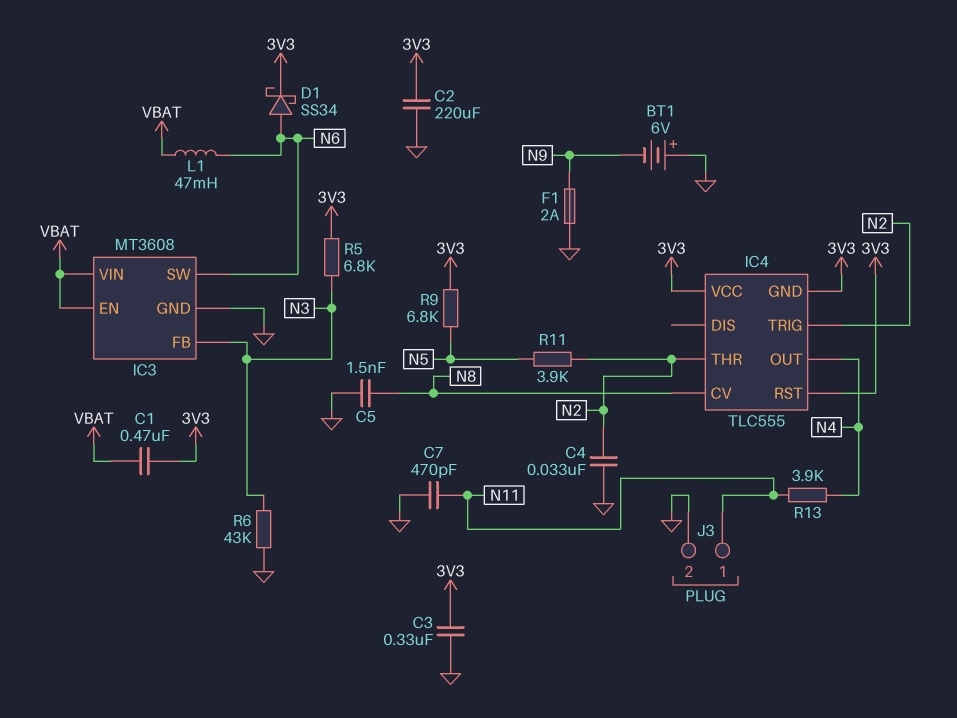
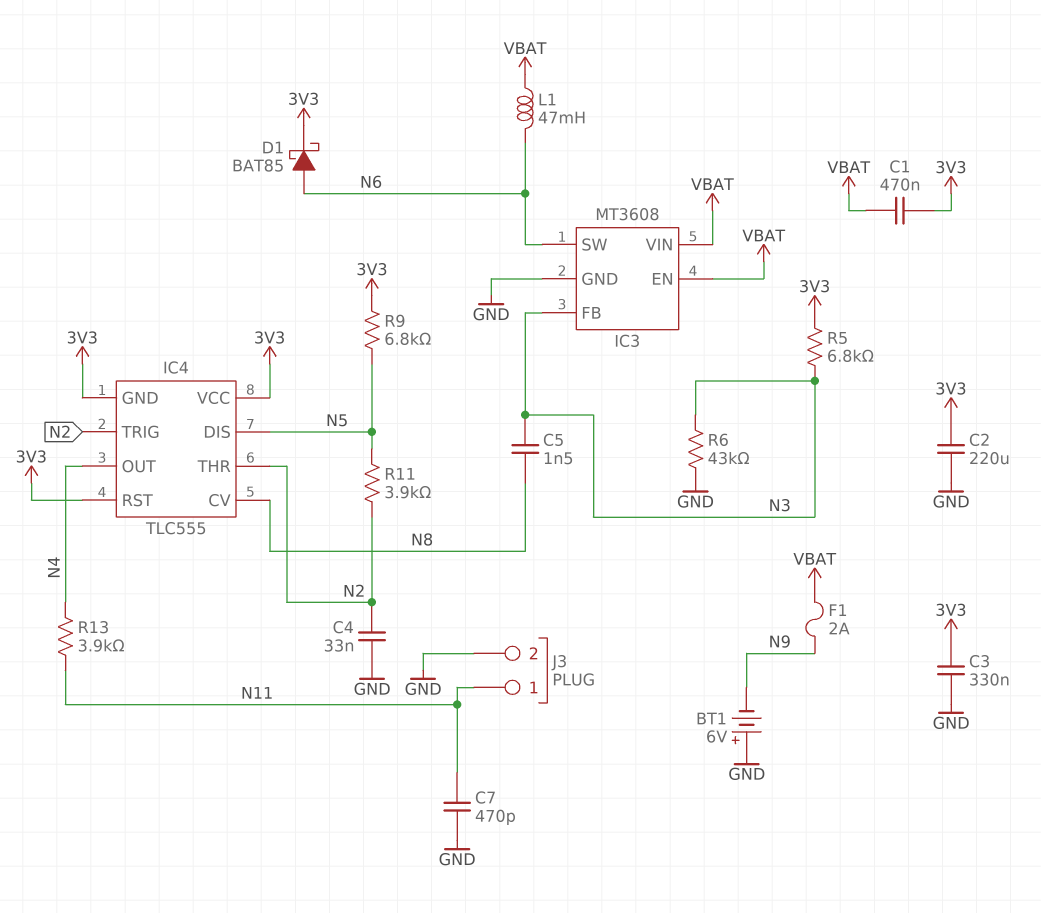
C5: 1.5nF (GND, N8) -> 1.5nF (N3, N8)
D1: schottky SS34 (A N6, K 3V3) -> schottky BAT85 (A N6, K 3V3)
F1: 2A (GND, N9) -> 2A (N9, VBAT)
IC4 pin DIS: none -> N5

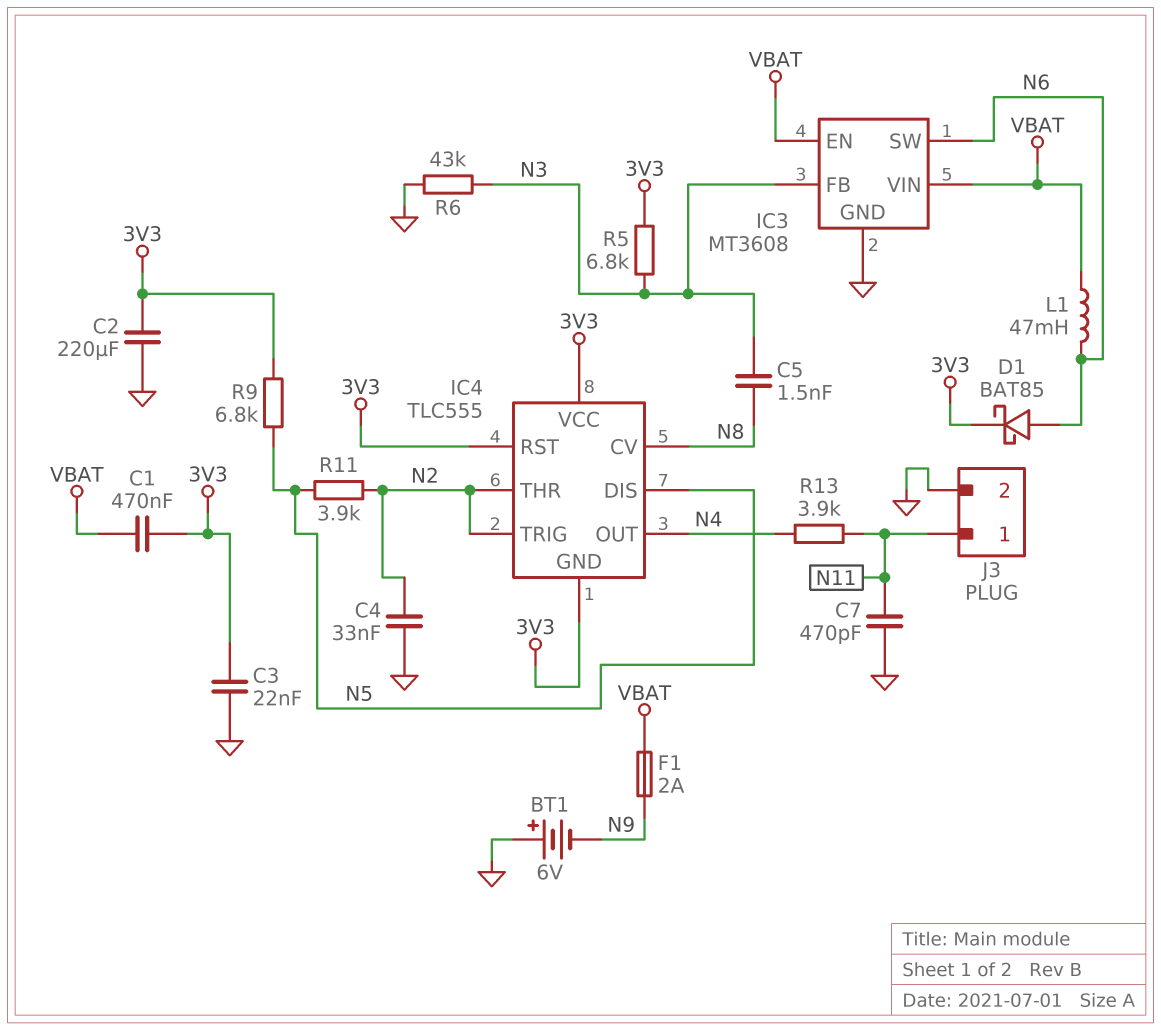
C3: 330nF (3V3, GND) -> 22nF (3V3, GND)

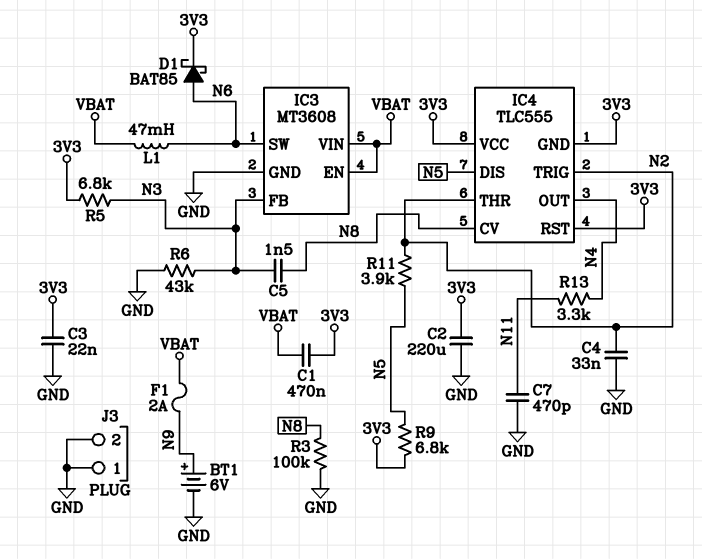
BT1: 6V (plus GND, minus N9) -> 6V (plus N9, minus GND)
J3 pin 1: N11 -> GND
R3: none -> 100k (GND, N8)
R13: 3.9k (N4, N11) -> 3.3k (N4, N11)

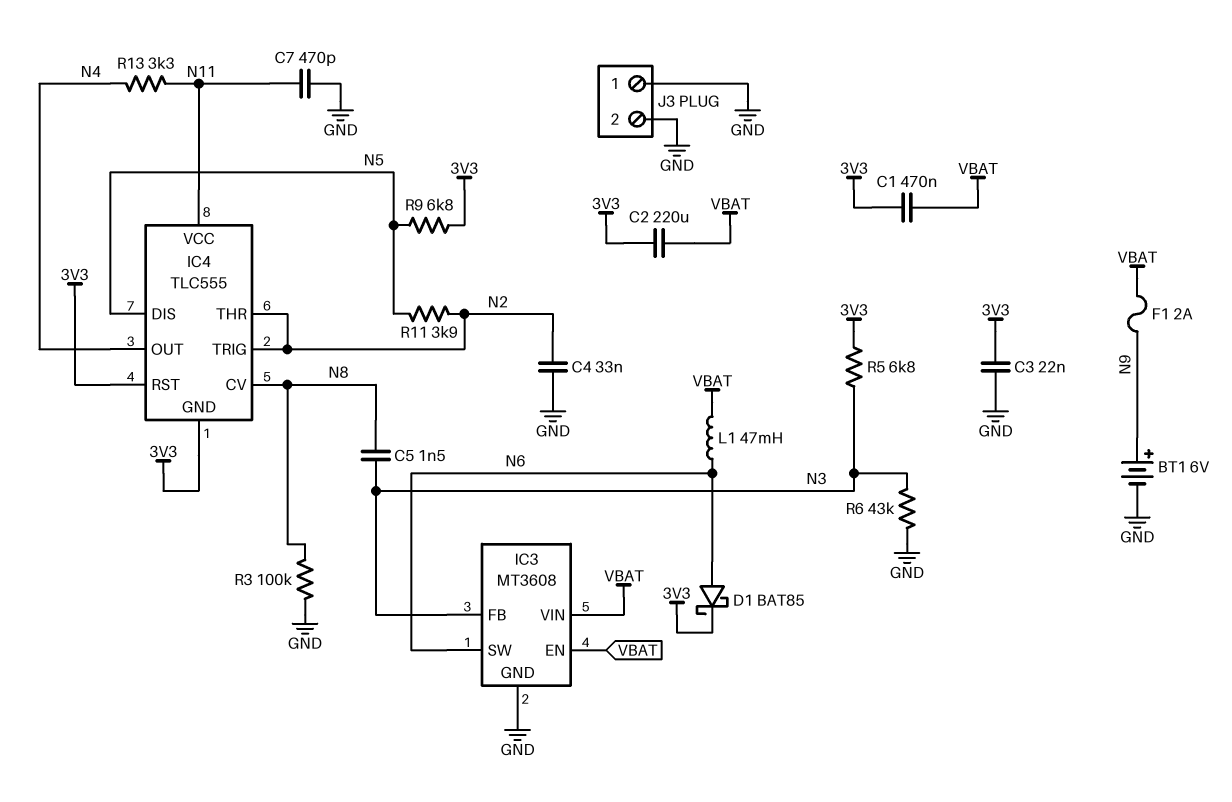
C2: 220uF (3V3, GND) -> 220uF (3V3, VBAT)
IC4 pin VCC: 3V3 -> N11

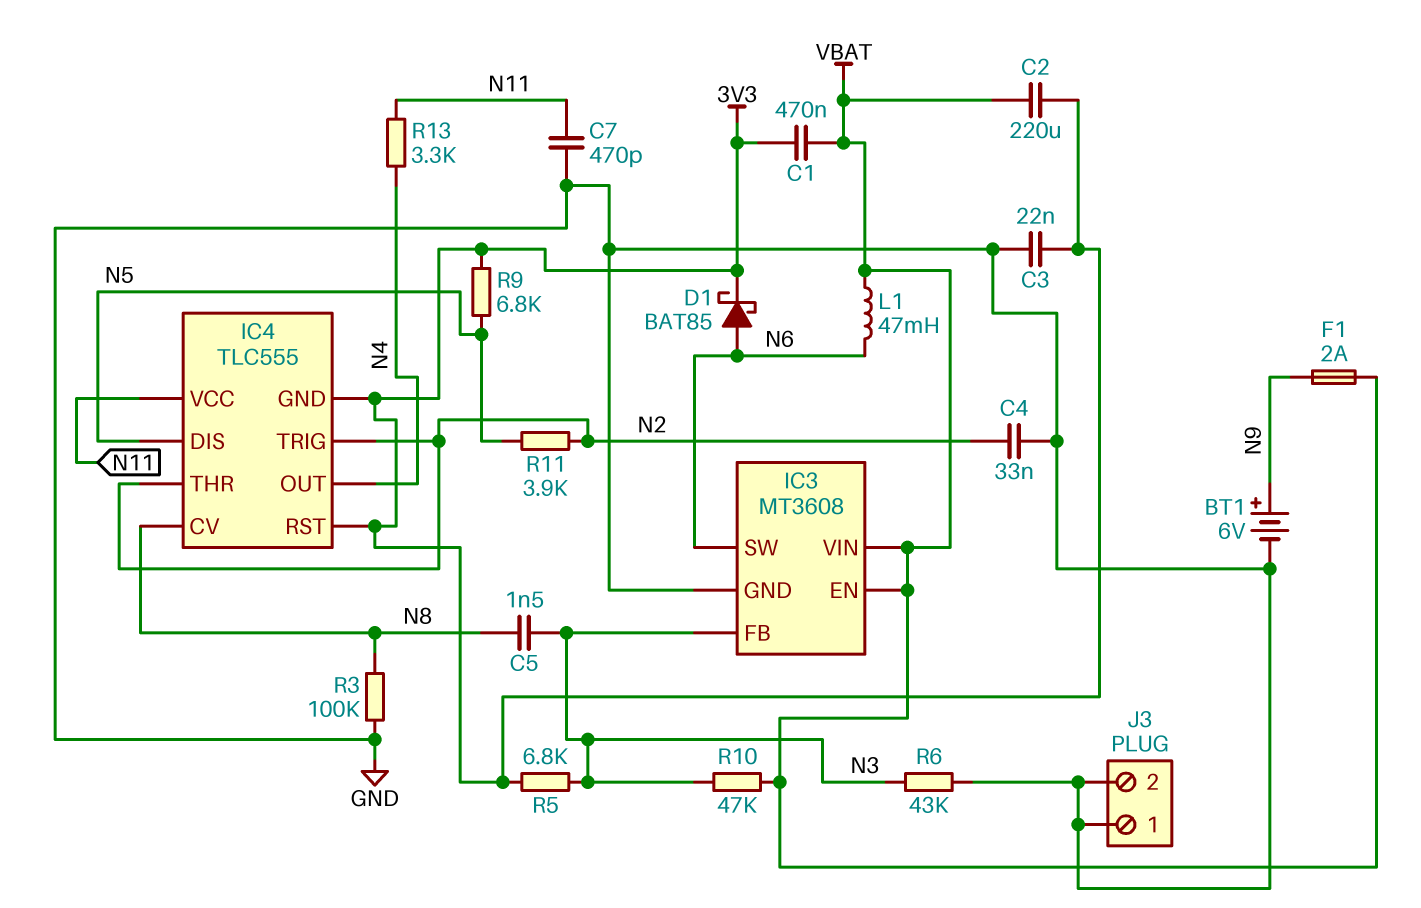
R10: none -> 47k (N3, VBAT)

